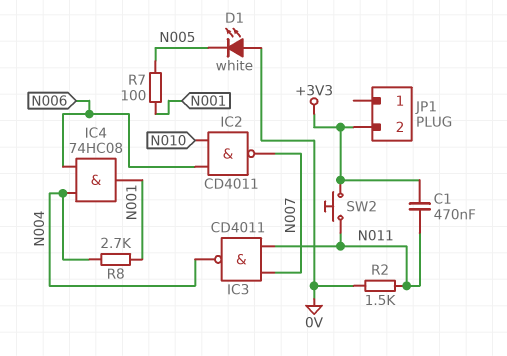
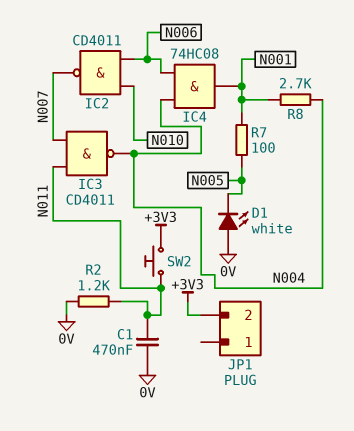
C1: 470nF (+3V3, N011) -> 470nF (0V, N011)
R2: 1.5k (0V, N011) -> 1.2k (0V, N011)

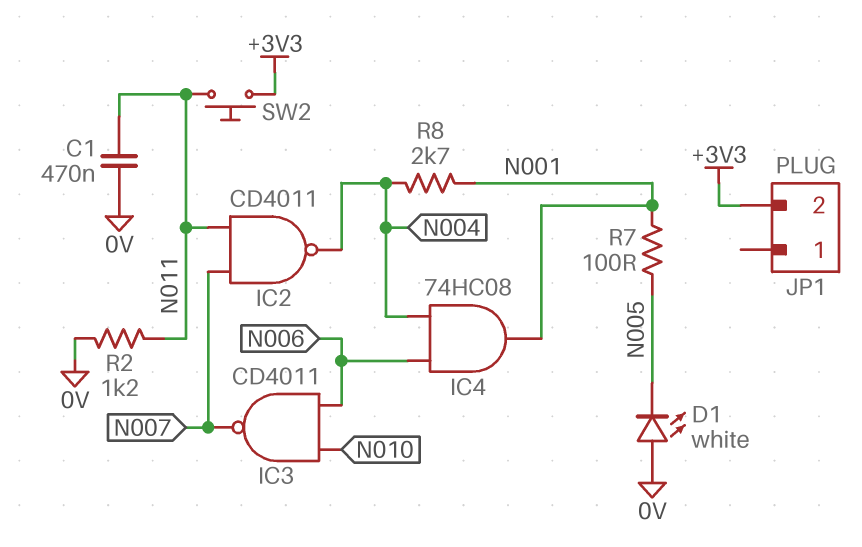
IC2: NAND CD4011 (in N006, in N010, out N007) -> NAND CD4011 (in N007, in N011, out N004)
IC3: NAND CD4011 (in N007, in N011, out N004) -> NAND CD4011 (in N006, in N010, out N007)

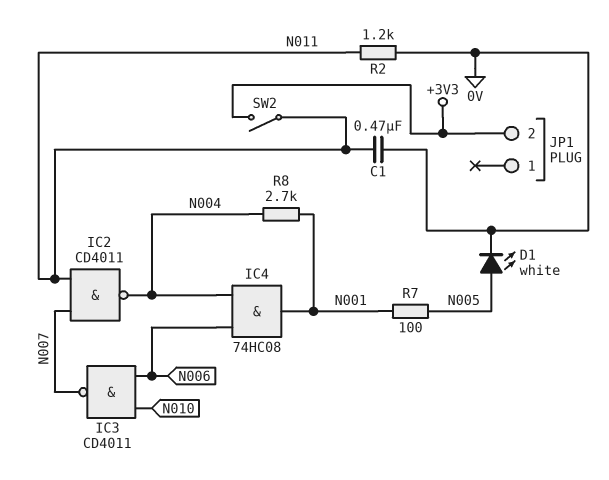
D1: LED white (A 0V, K N005) -> LED white (A N005, K 0V)
SW2: button (+3V3, N011) -> switch (+3V3, N011)

